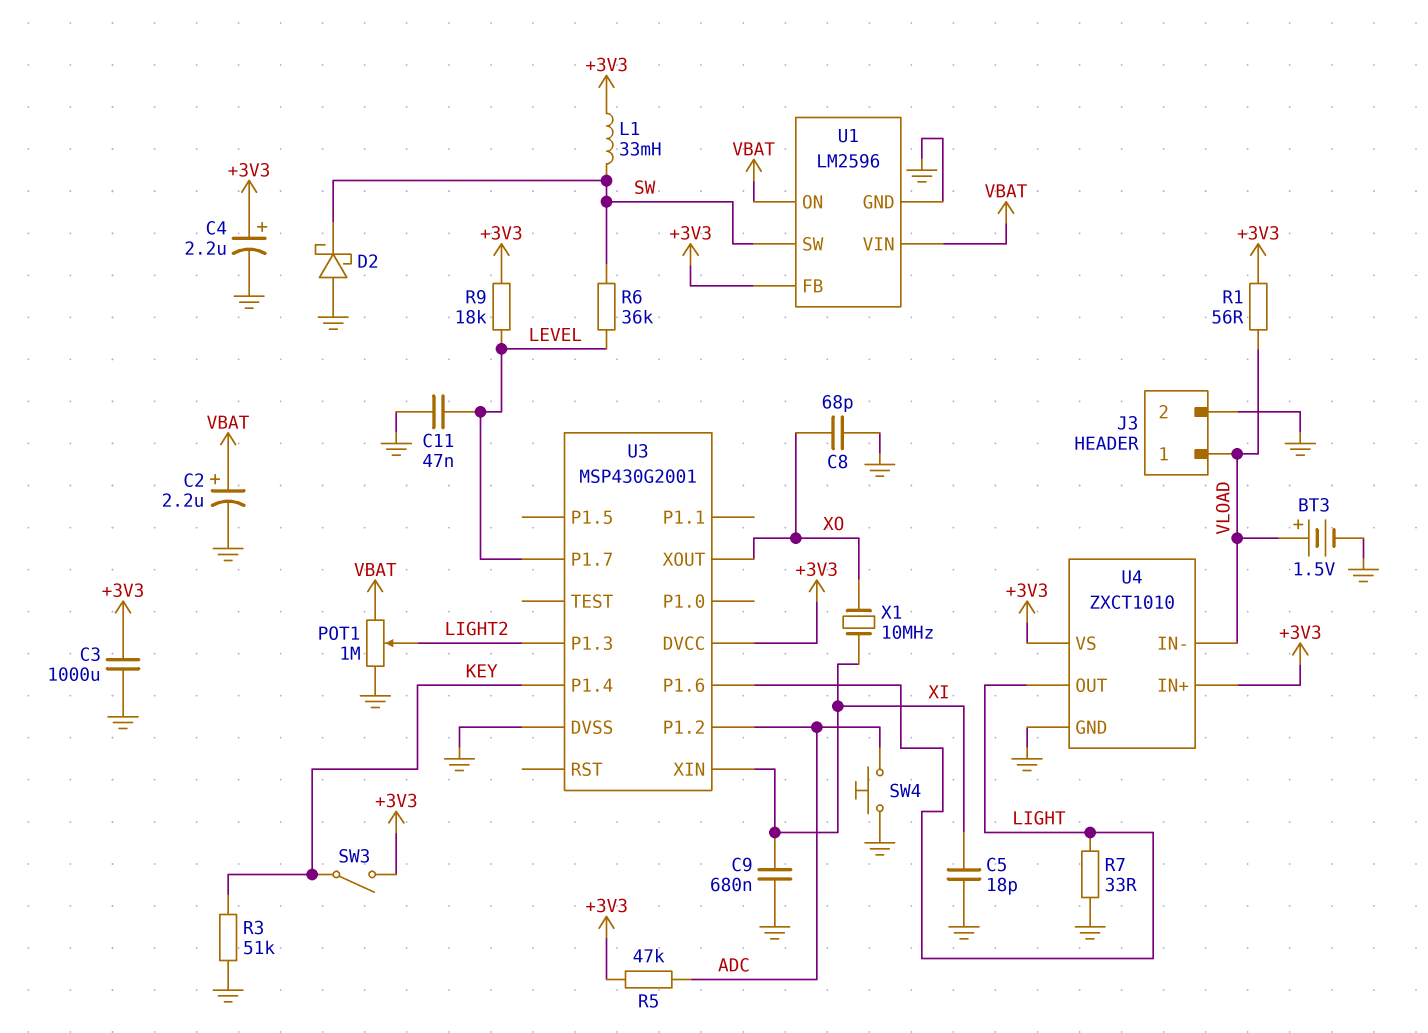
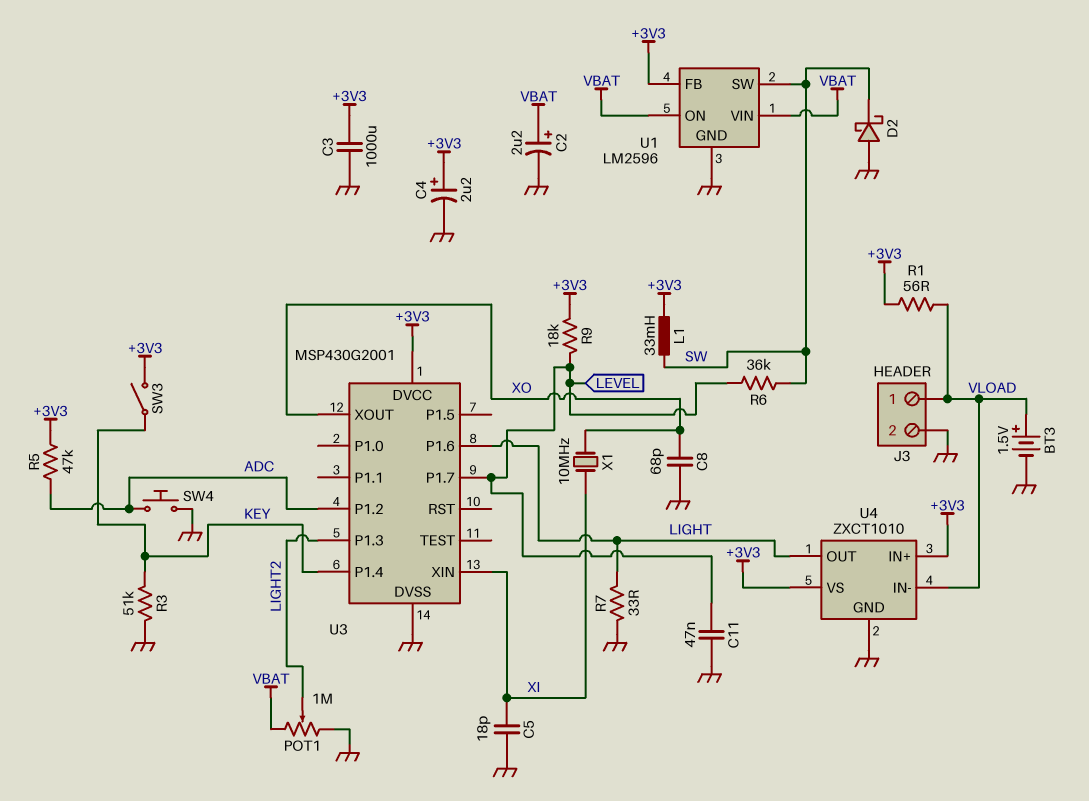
C9: 680nF (GND, XI) -> none

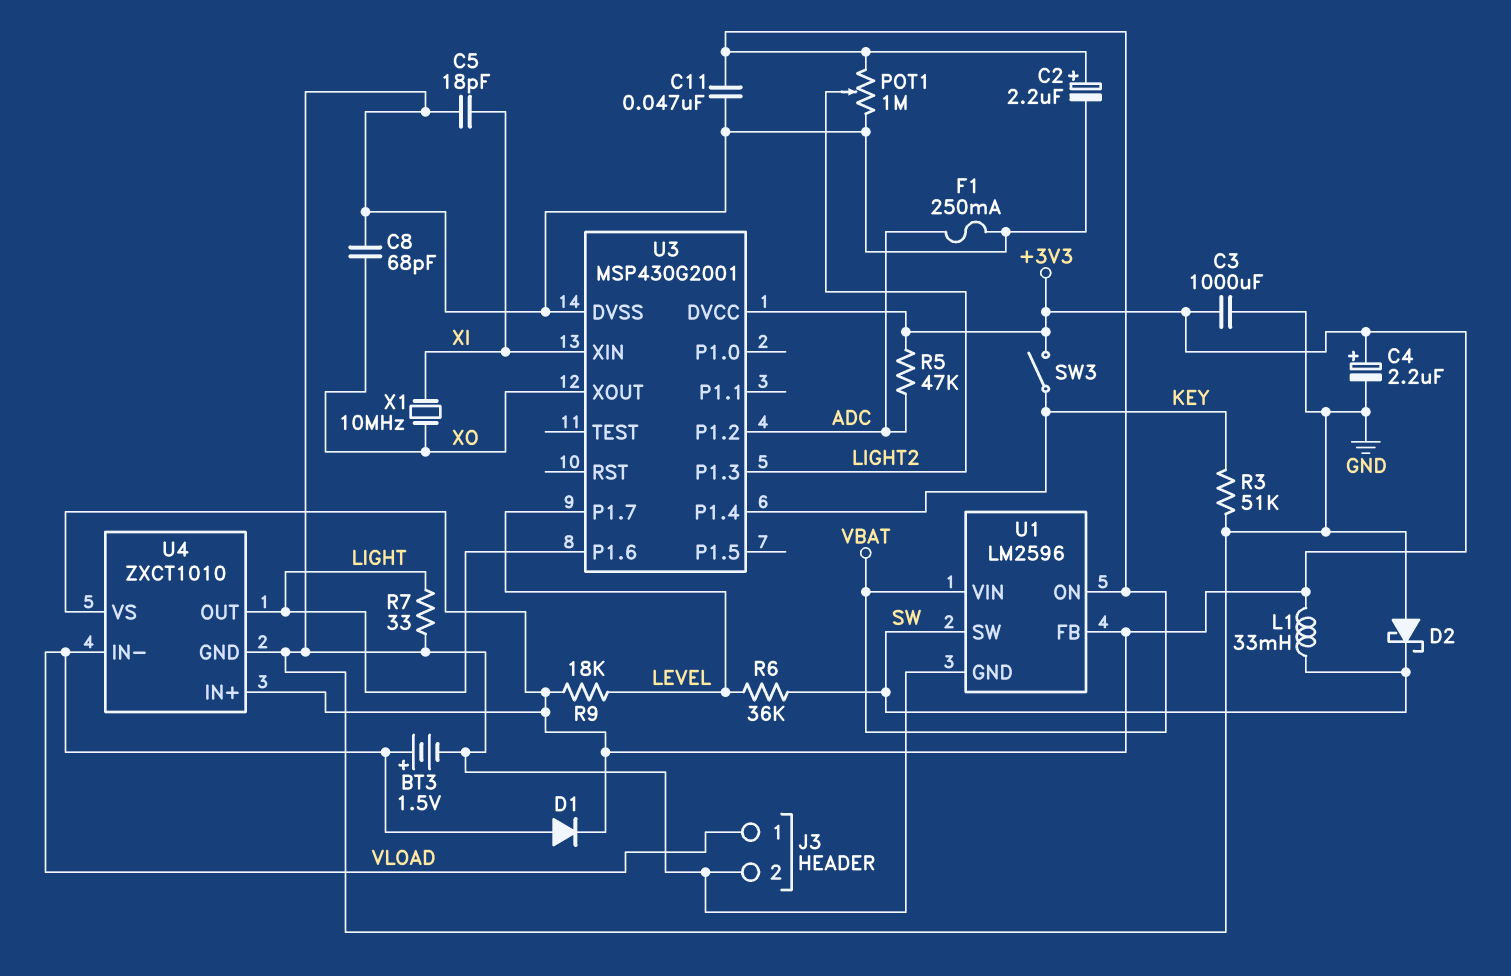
C11: 47nF (GND, LEVEL) -> 47nF (GND, VBAT)
D1: none -> diode (A VLOAD, K +3V3)
F1: none -> 250mA (ADC, GND)
R1: 56 (+3V3, VLOAD) -> none
SW4: button (ADC, GND) -> none

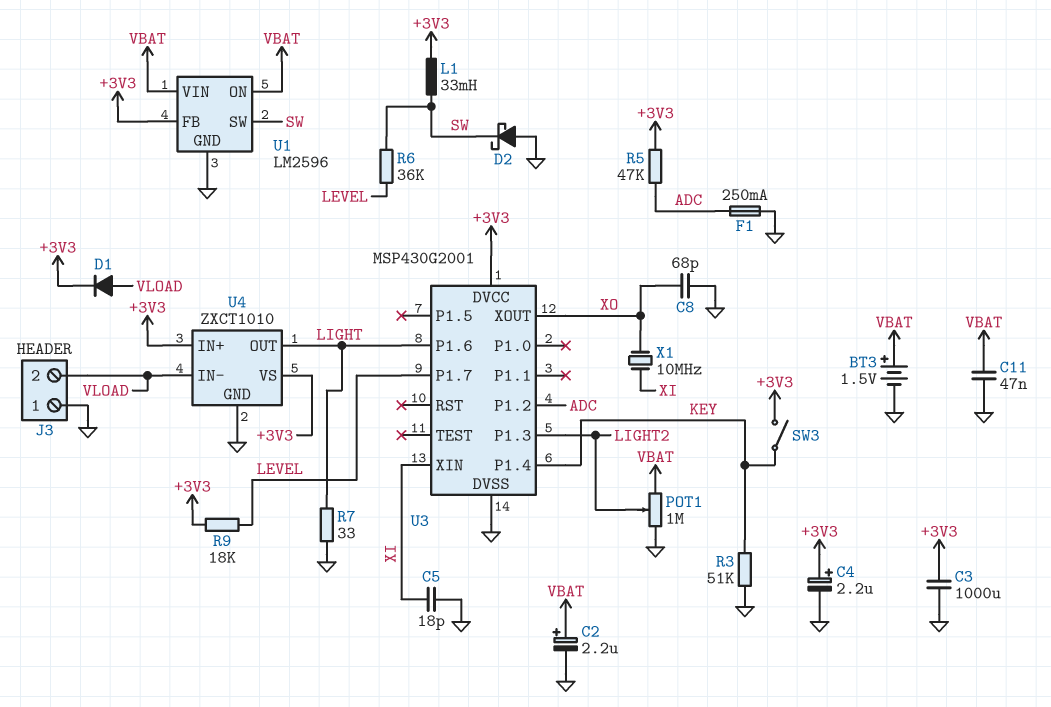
BT3: 1.5V (plus VLOAD, minus GND) -> 1.5V (plus VBAT, minus GND)
J3 pin 1: VLOAD -> GND
J3 pin 2: GND -> VLOAD

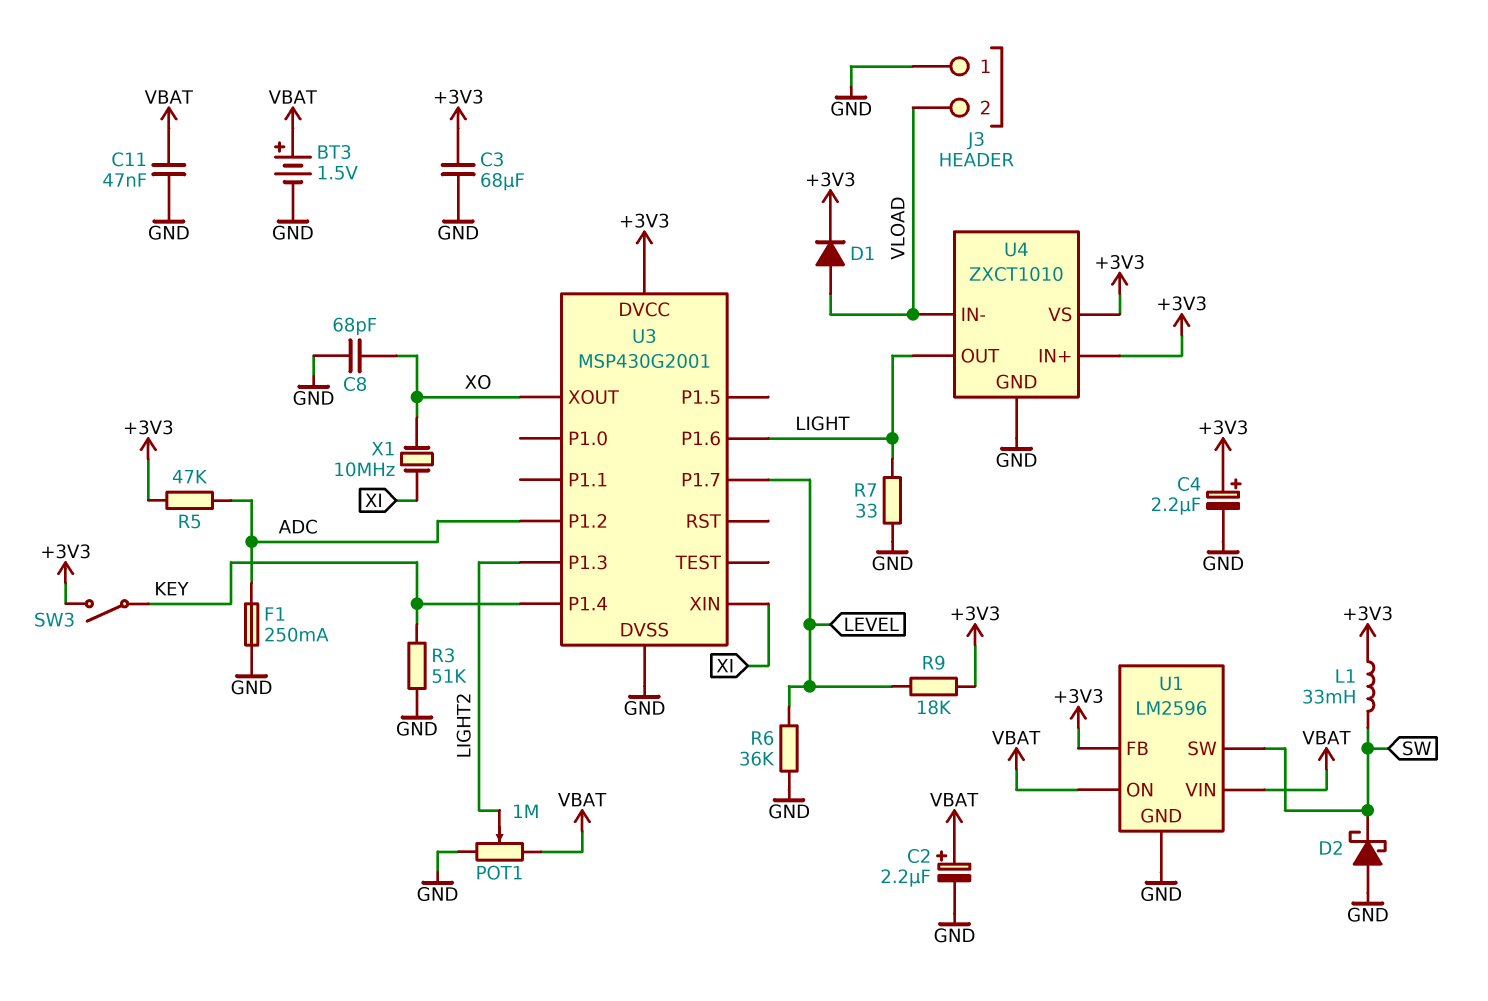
C3: 1000uF (+3V3, GND) -> 68uF (+3V3, GND)
C5: 18pF (GND, XI) -> none
R6: 36k (LEVEL, SW) -> 36k (GND, LEVEL)

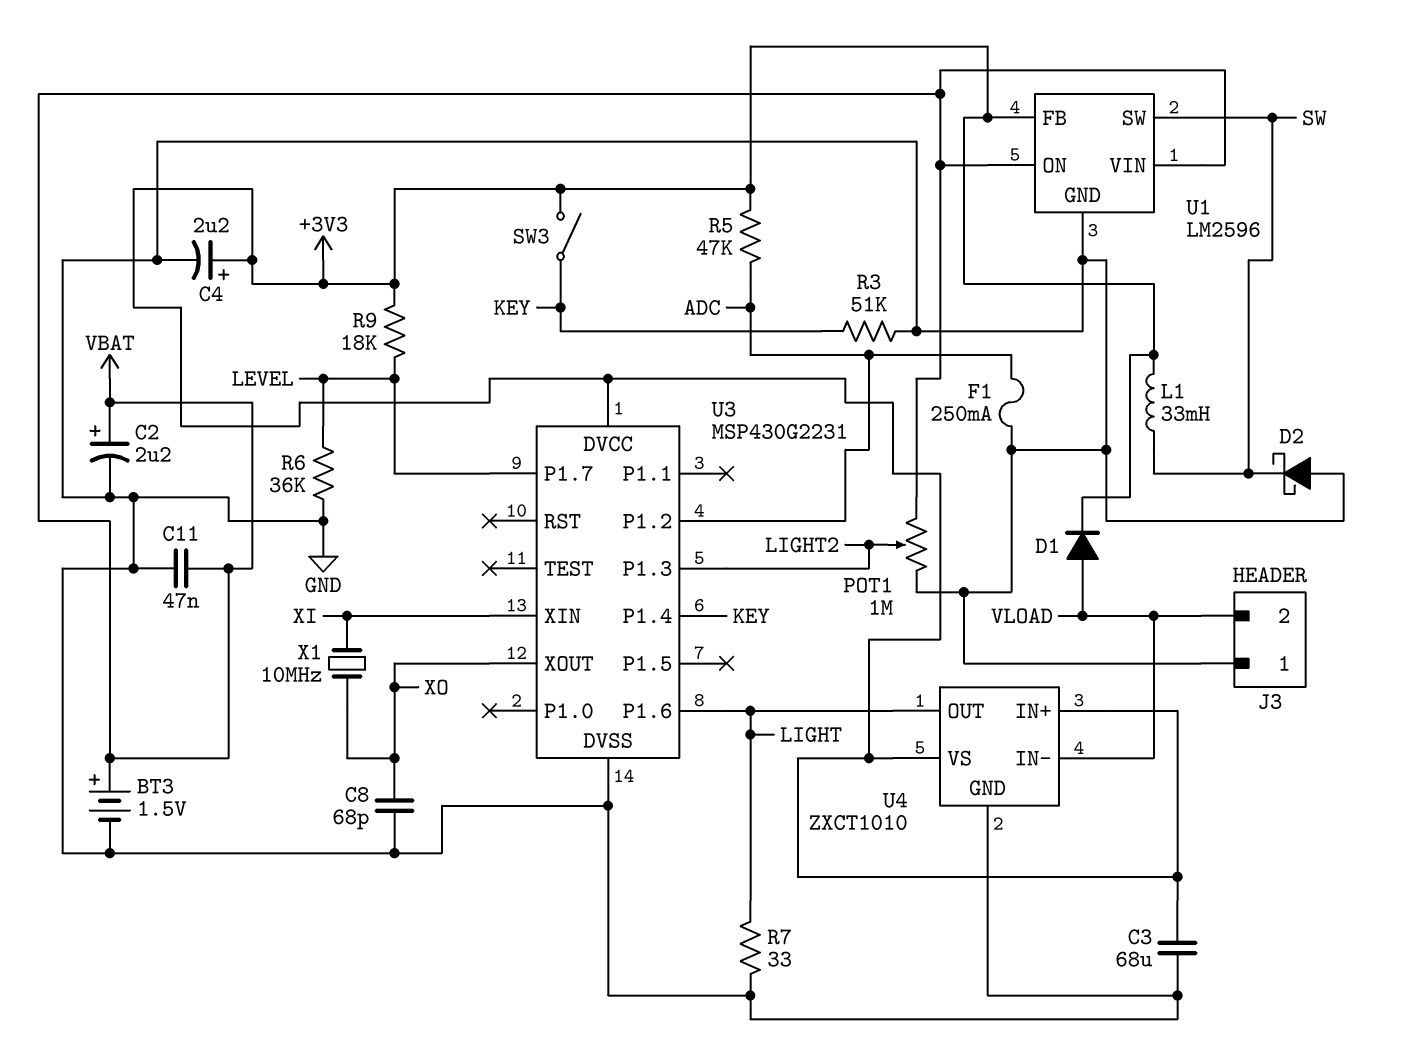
U3: MSP430G2001 -> MSP430G2231

